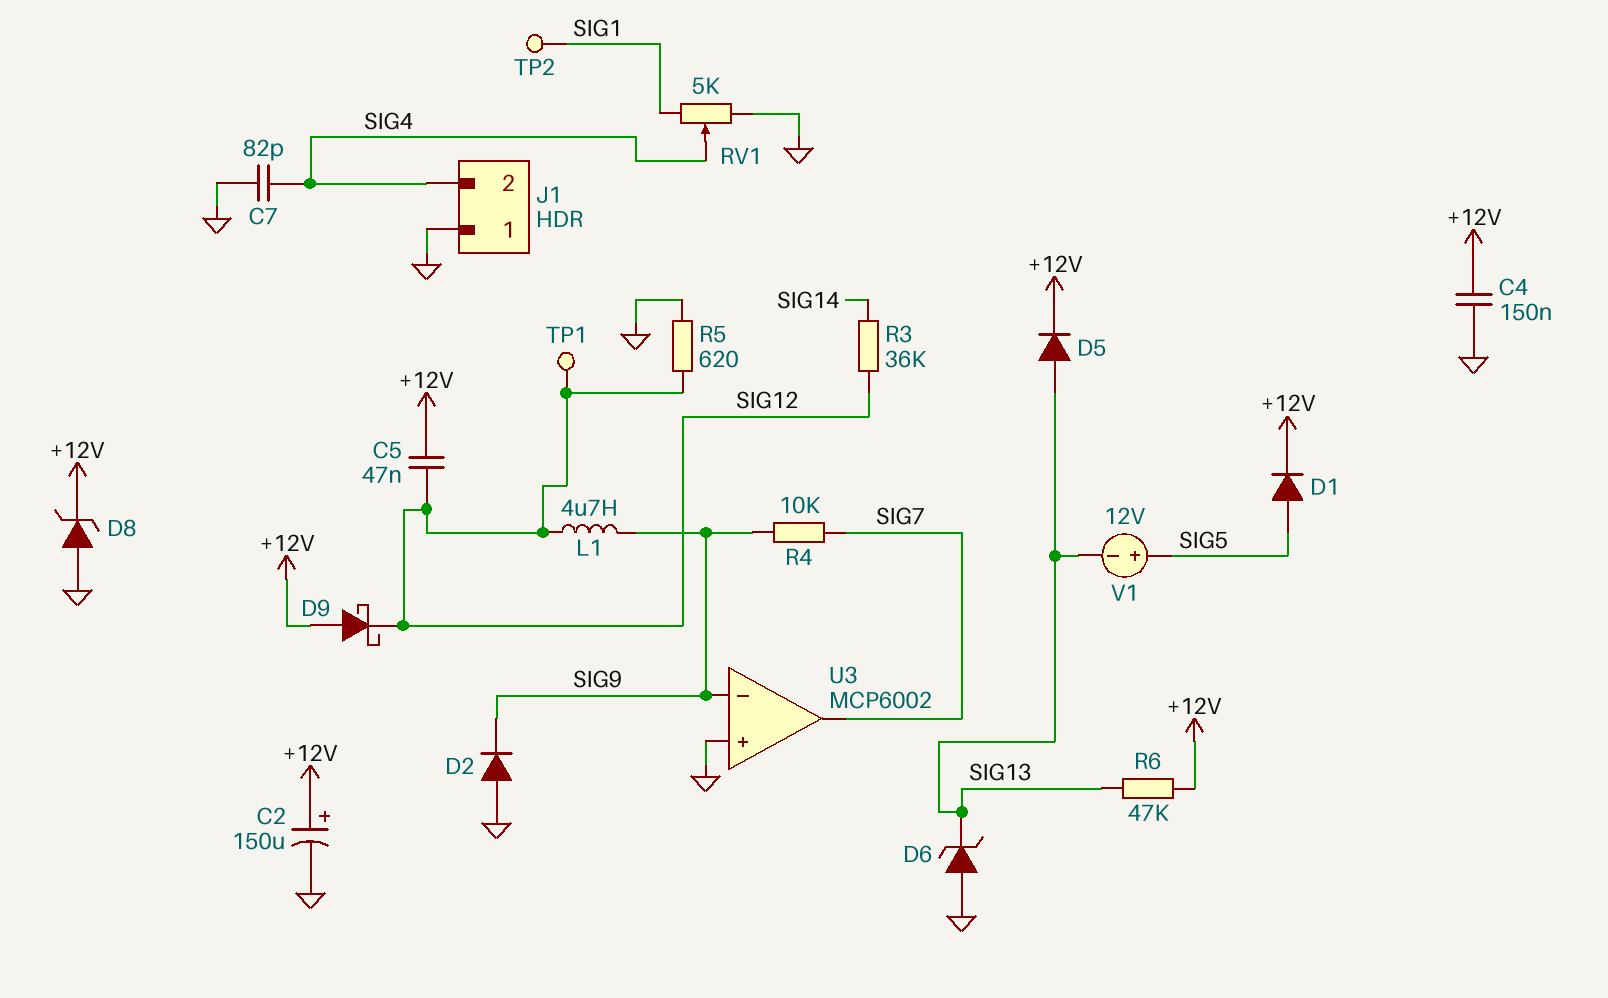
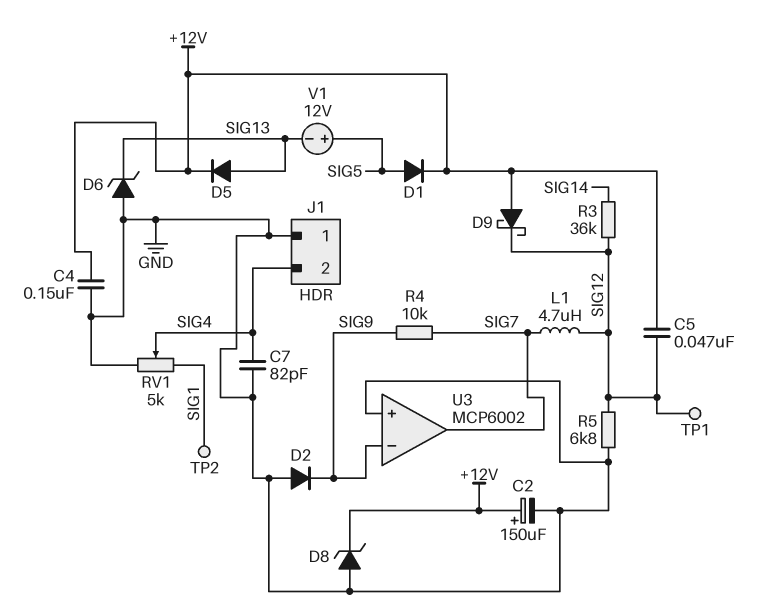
L1: 4.7uH (SIG9, SIG12) -> 4.7uH (SIG7, SIG12)
R5: 620 (GND, SIG12) -> 6.8k (GND, SIG12)
R6: 47k (+12V, SIG13) -> none

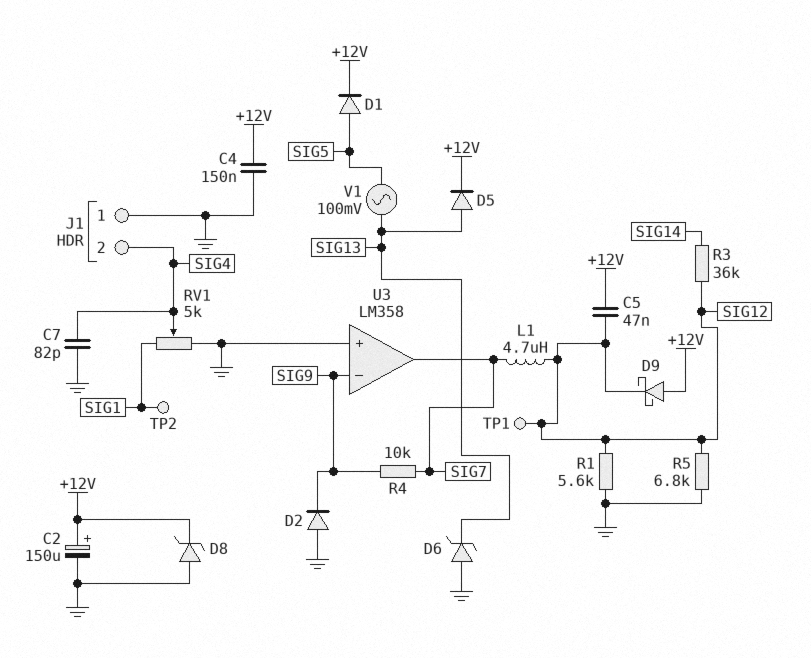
R1: none -> 5.6k (GND, SIG12)
U3: MCP6002 -> LM358
V1: 12V (plus SIG5, minus SIG13) -> AC 100mV (SIG5, SIG13)

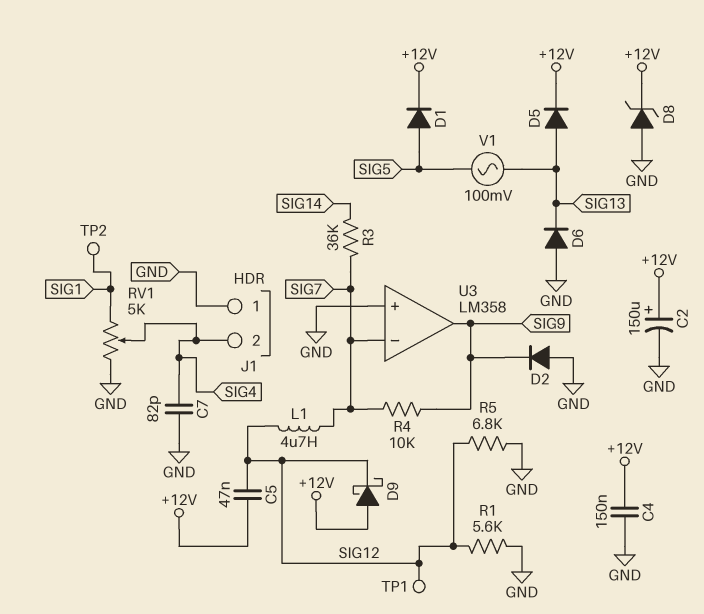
D6: zener (A GND, K SIG13) -> diode (A GND, K SIG13)
R3: 36k (SIG12, SIG14) -> 36k (SIG7, SIG14)
U3 pin in-: SIG9 -> SIG7
U3 pin out: SIG7 -> SIG9

